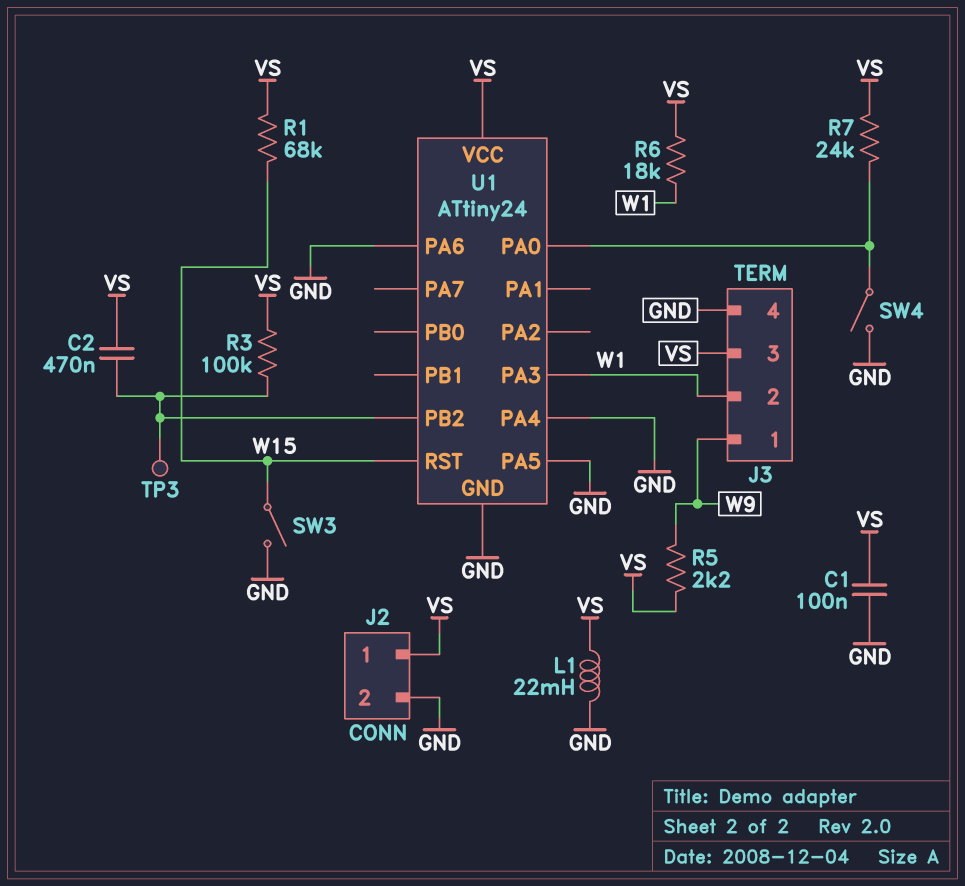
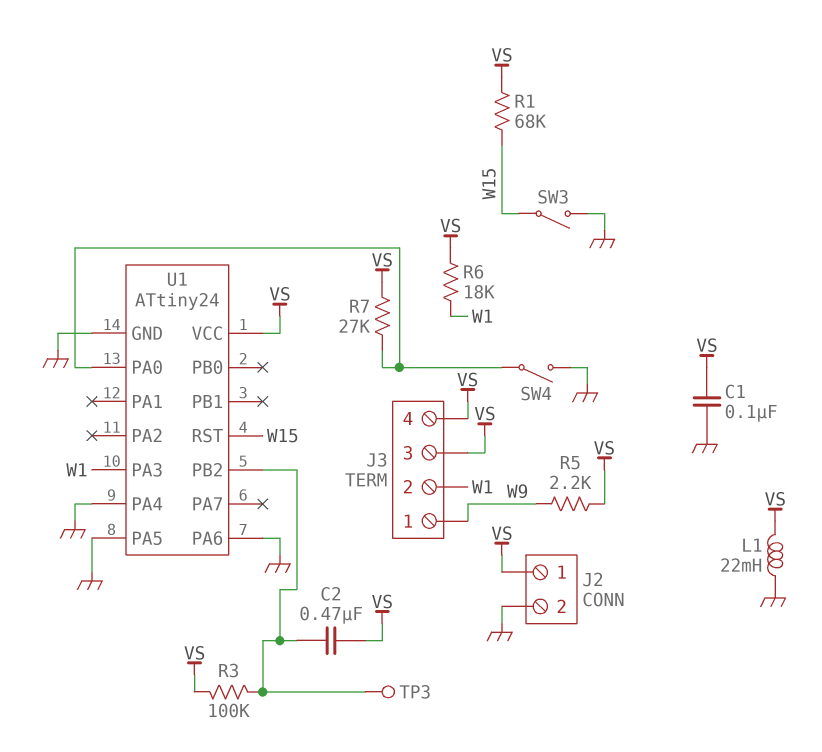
J3 pin 4: GND -> VS
R7: 24k (U1/PA0, VS) -> 27k (U1/PA0, VS)

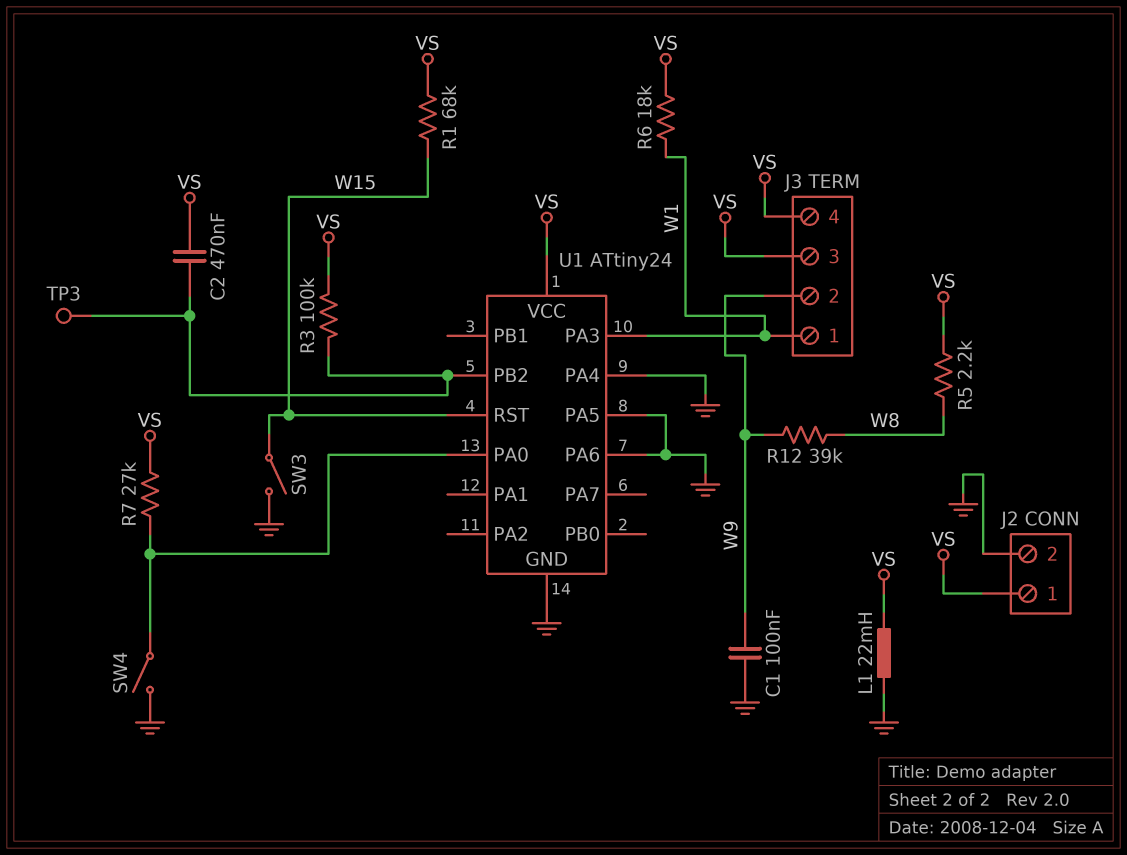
C1: 100nF (GND, VS) -> 100nF (GND, W9)
J3 pin 1: W9 -> W1
J3 pin 2: W1 -> W9
R5: 2.2k (VS, W9) -> 2.2k (VS, W8)
R12: none -> 39k (W8, W9)

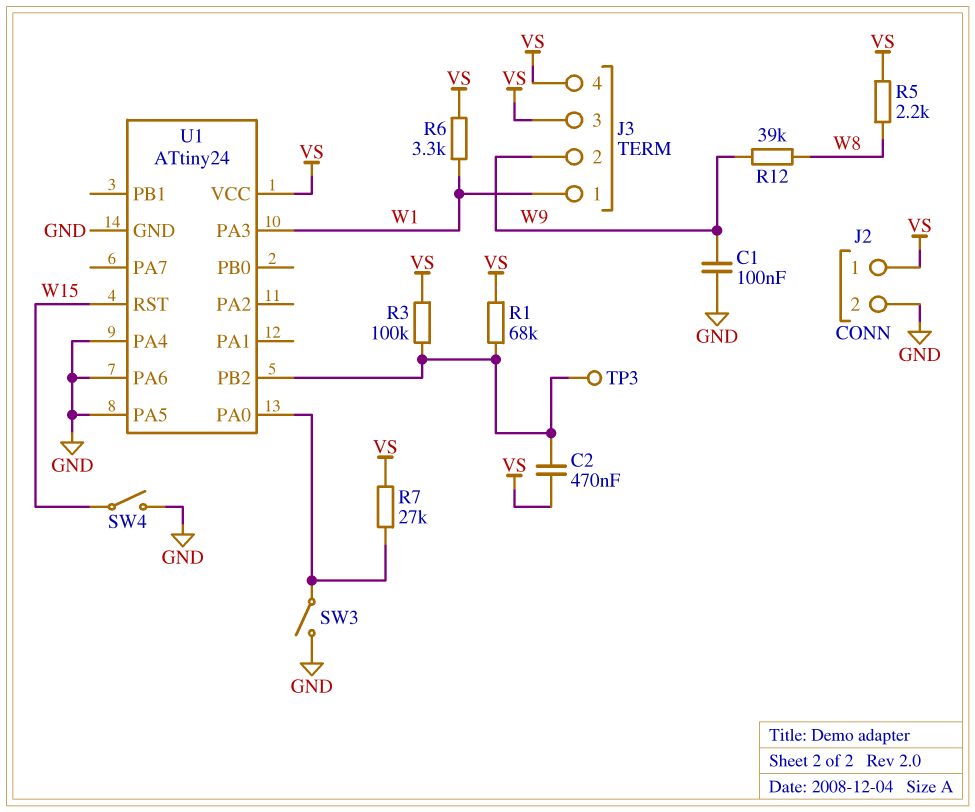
L1: 22mH (GND, VS) -> none
R1: 68k (VS, W15) -> 68k (U1/PB2, VS)
R6: 18k (VS, W1) -> 3.3k (VS, W1)
SW3: switch (GND, W15) -> switch (GND, U1/PA0)
SW4: switch (GND, U1/PA0) -> switch (GND, W15)

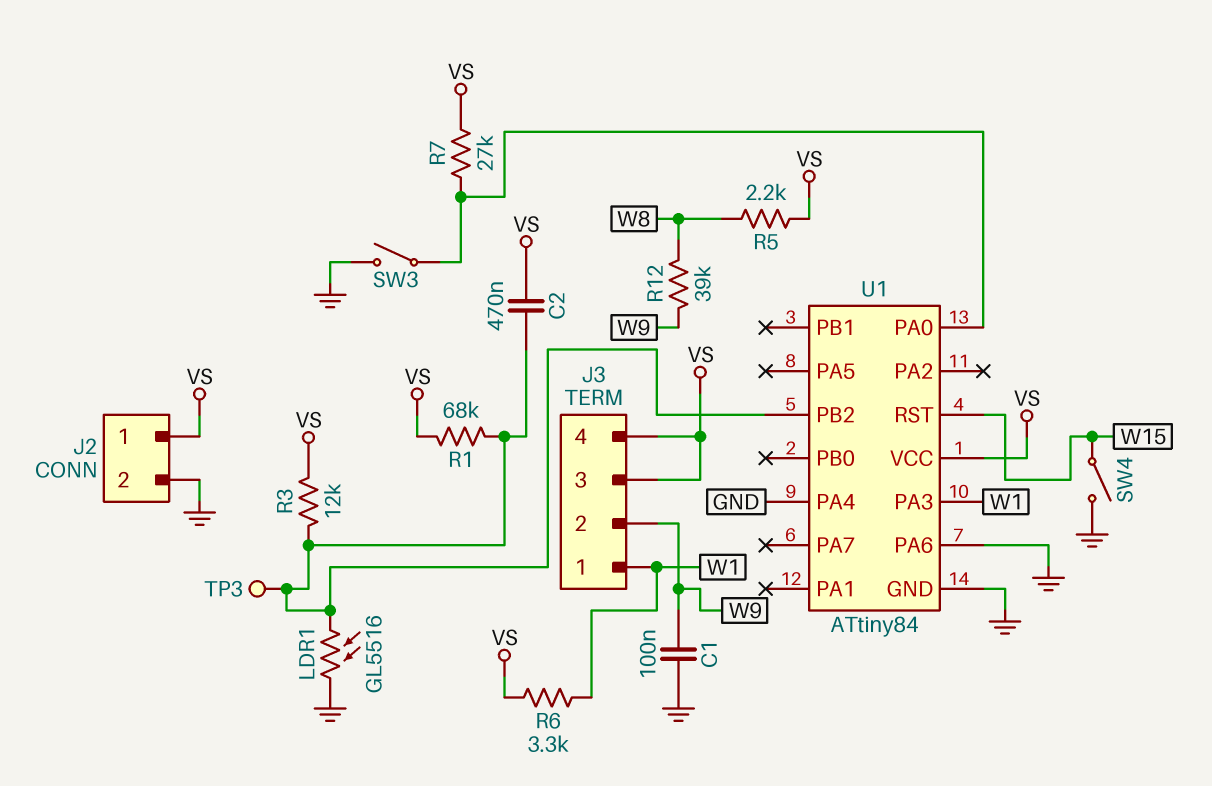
LDR1: none -> GL5516 (GND, U1/PB2)
R3: 100k (U1/PB2, VS) -> 12k (U1/PB2, VS)
U1: ATtiny24 -> ATtiny84
U1 pin PA5: GND -> none

